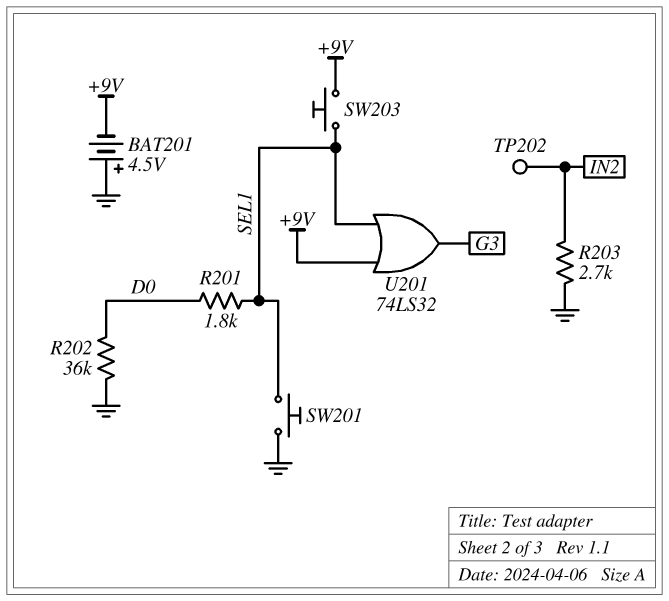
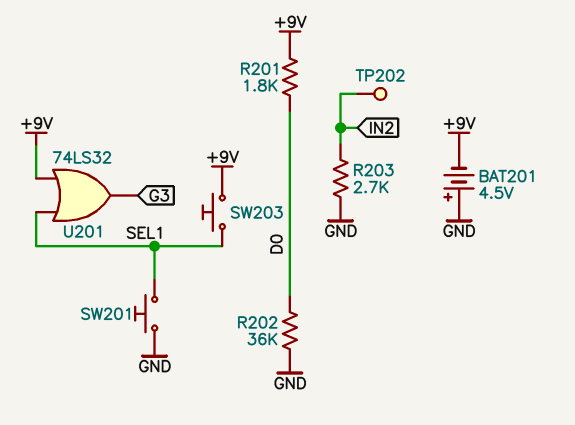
R201: 1.8k (D0, SEL1) -> 1.8k (+9V, D0)

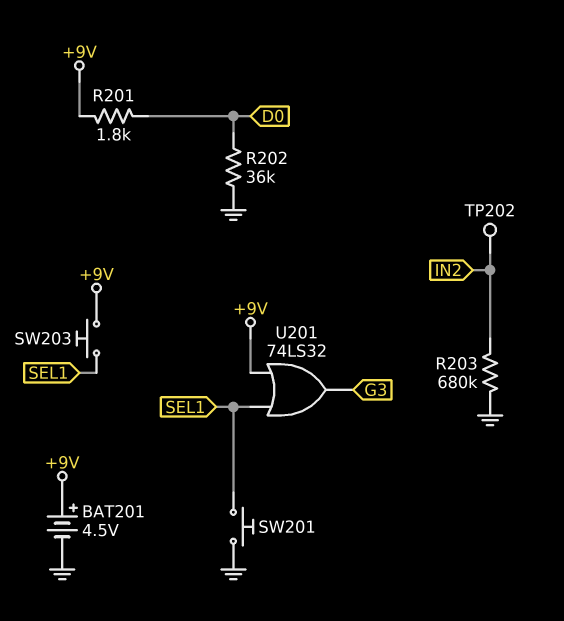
BAT201: 4.5V (plus GND, minus +9V) -> 4.5V (plus +9V, minus GND)
R203: 2.7k (GND, IN2) -> 680k (GND, IN2)

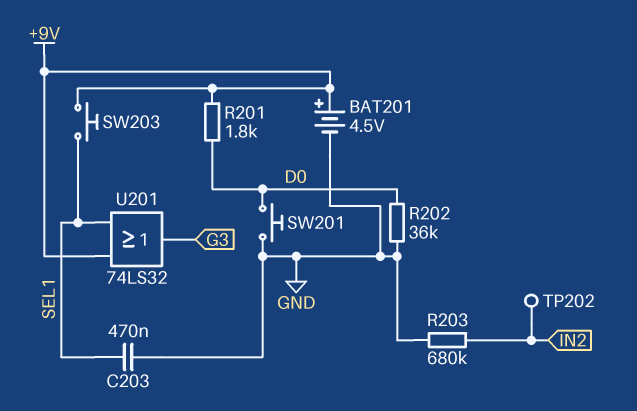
C203: none -> 470nF (GND, SEL1)
SW201: button (GND, SEL1) -> button (D0, GND)

